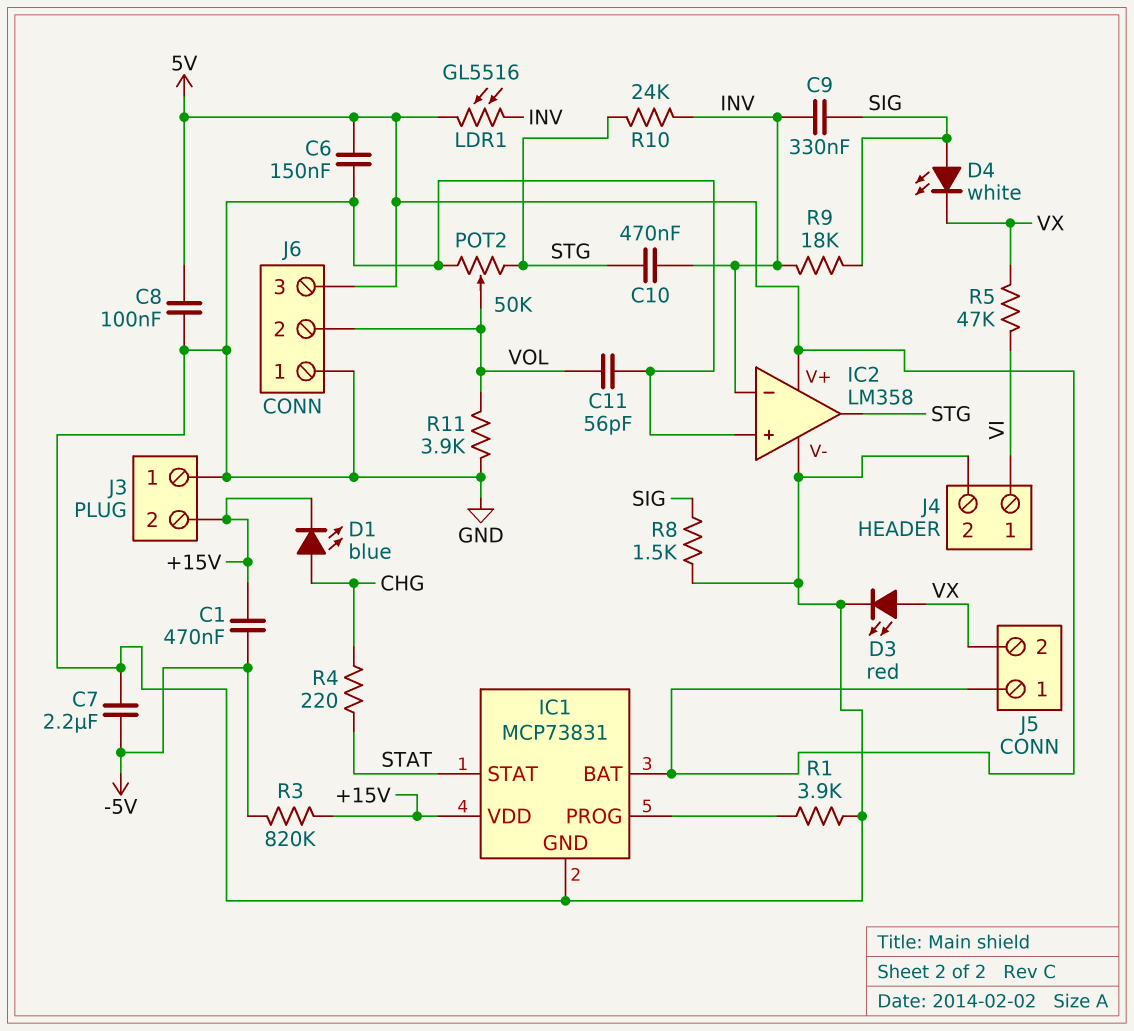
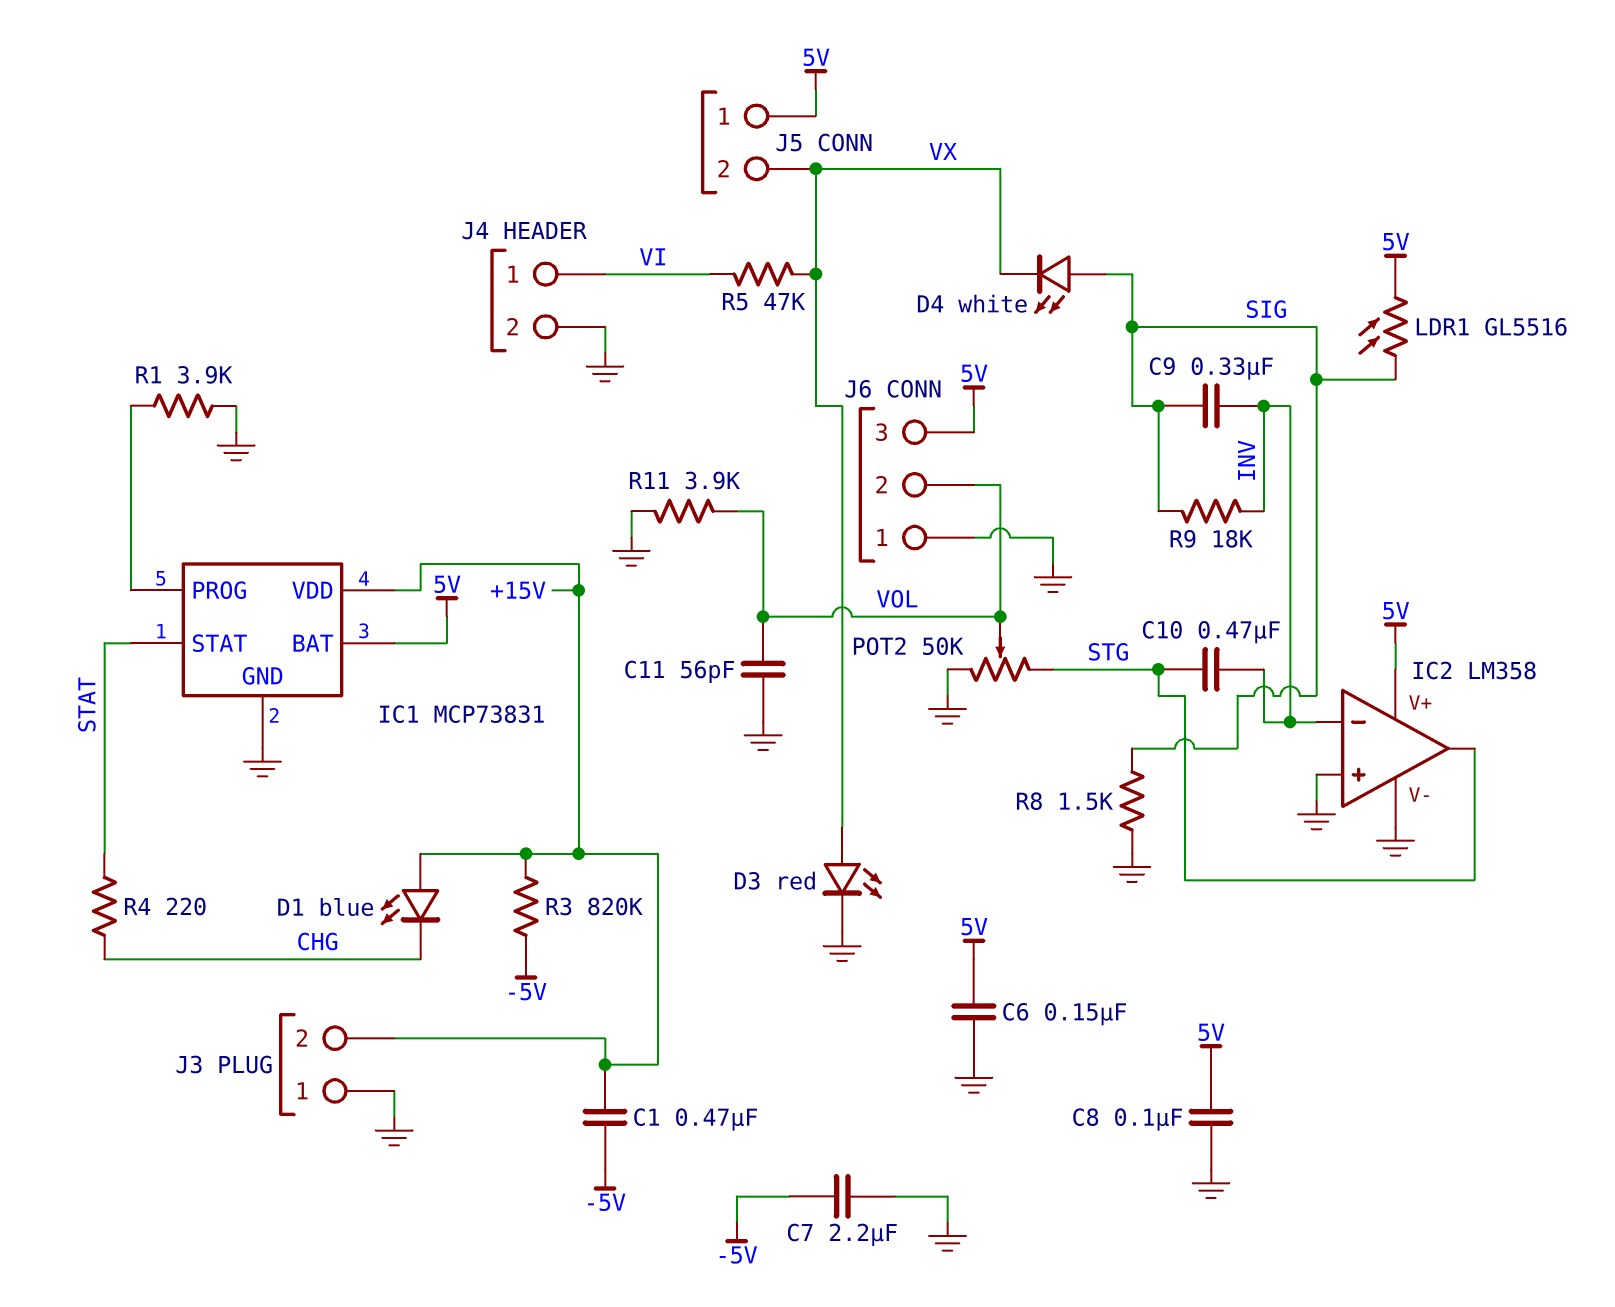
D1: LED blue (A CHG, K +15V) -> LED blue (A +15V, K CHG)
LDR1: GL5516 (5V, INV) -> GL5516 (5V, SIG)
R10: 24k (INV, STG) -> none

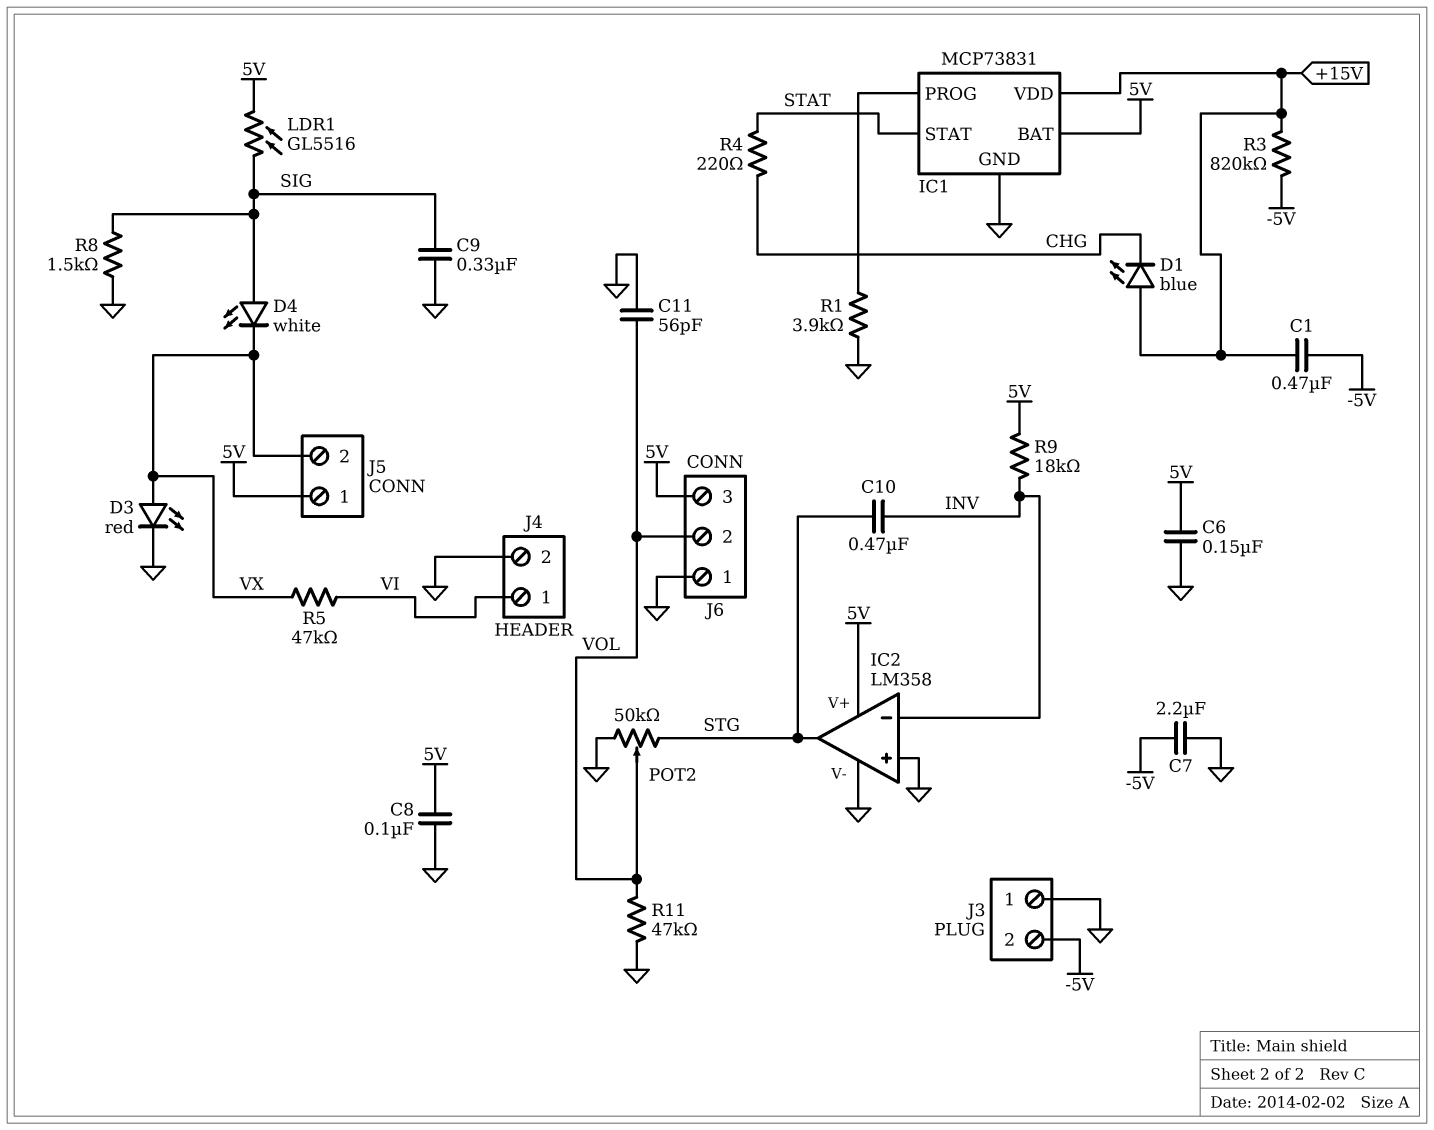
C9: 330nF (INV, SIG) -> 330nF (GND, SIG)
J3 pin 2: +15V -> -5V
R9: 18k (INV, SIG) -> 18k (5V, INV)
R11: 3.9k (GND, VOL) -> 47k (GND, VOL)

